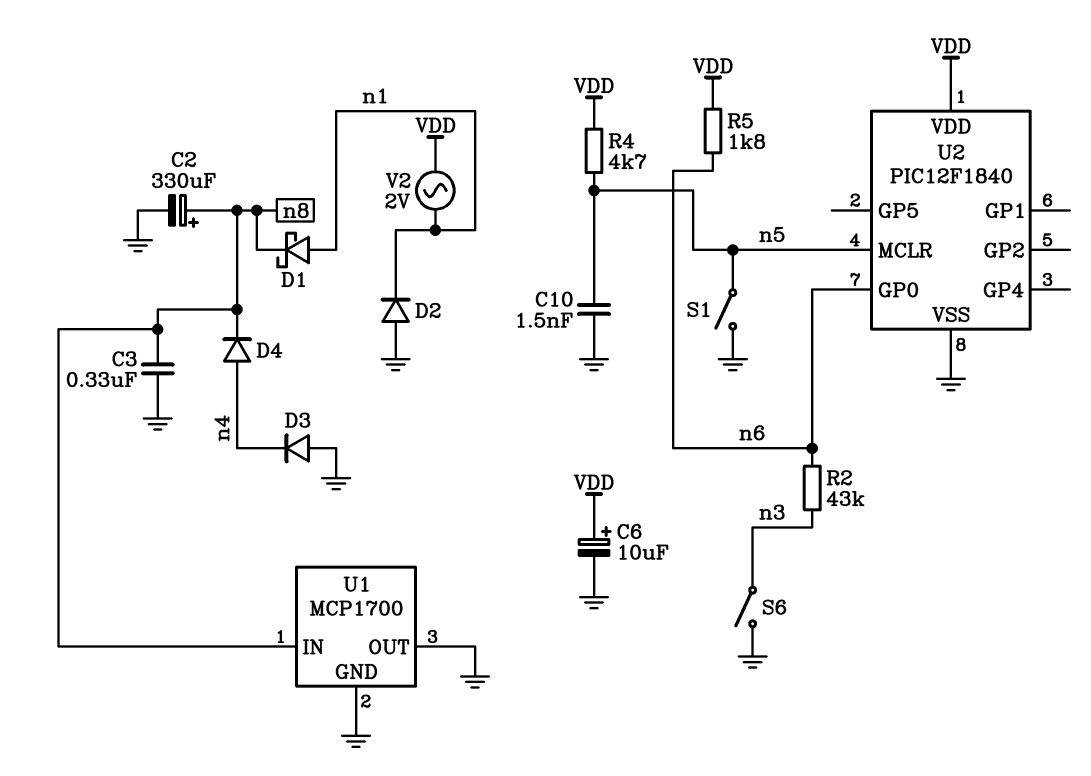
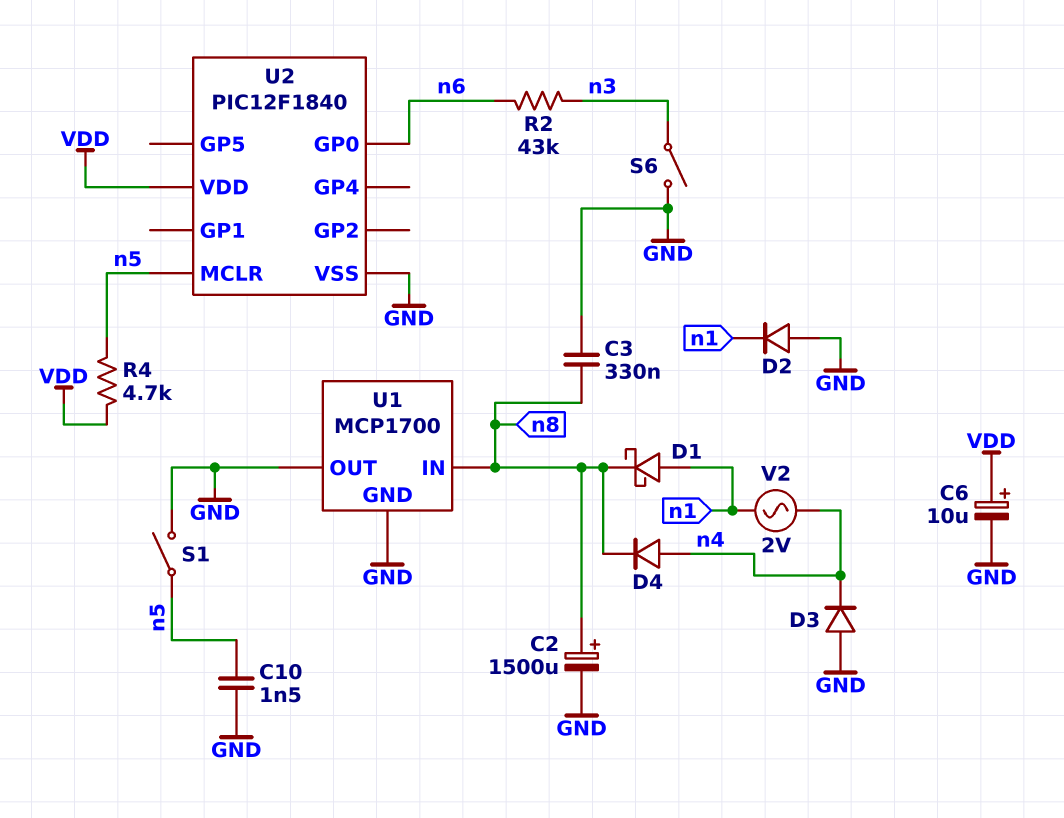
C2: 330uF (plus n8, minus GND) -> 1500uF (plus n8, minus GND)
R5: 1.8k (VDD, n6) -> none
V2: AC 2V (VDD, n1) -> AC 2V (n1, n4)

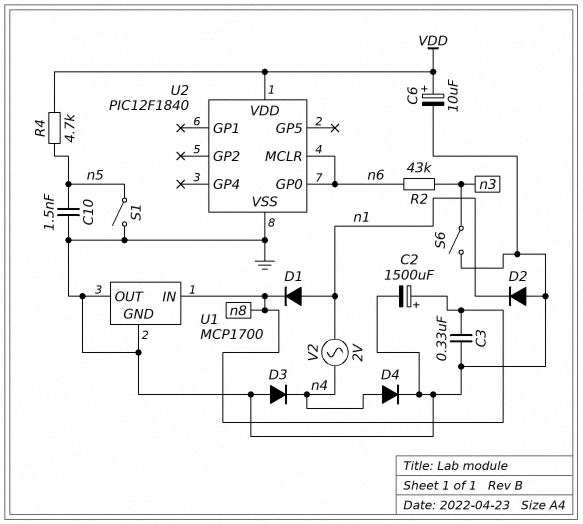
D1: schottky (A n1, K n8) -> diode (A n1, K n8)
D4: diode (A n4, K n8) -> diode (A n4, K GND)
U2 pin MCLR: n5 -> n6

